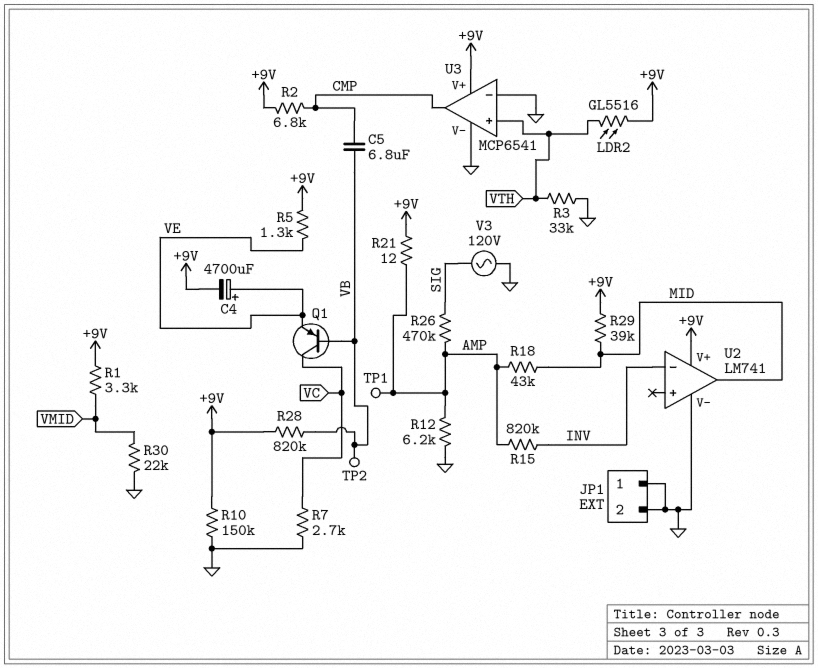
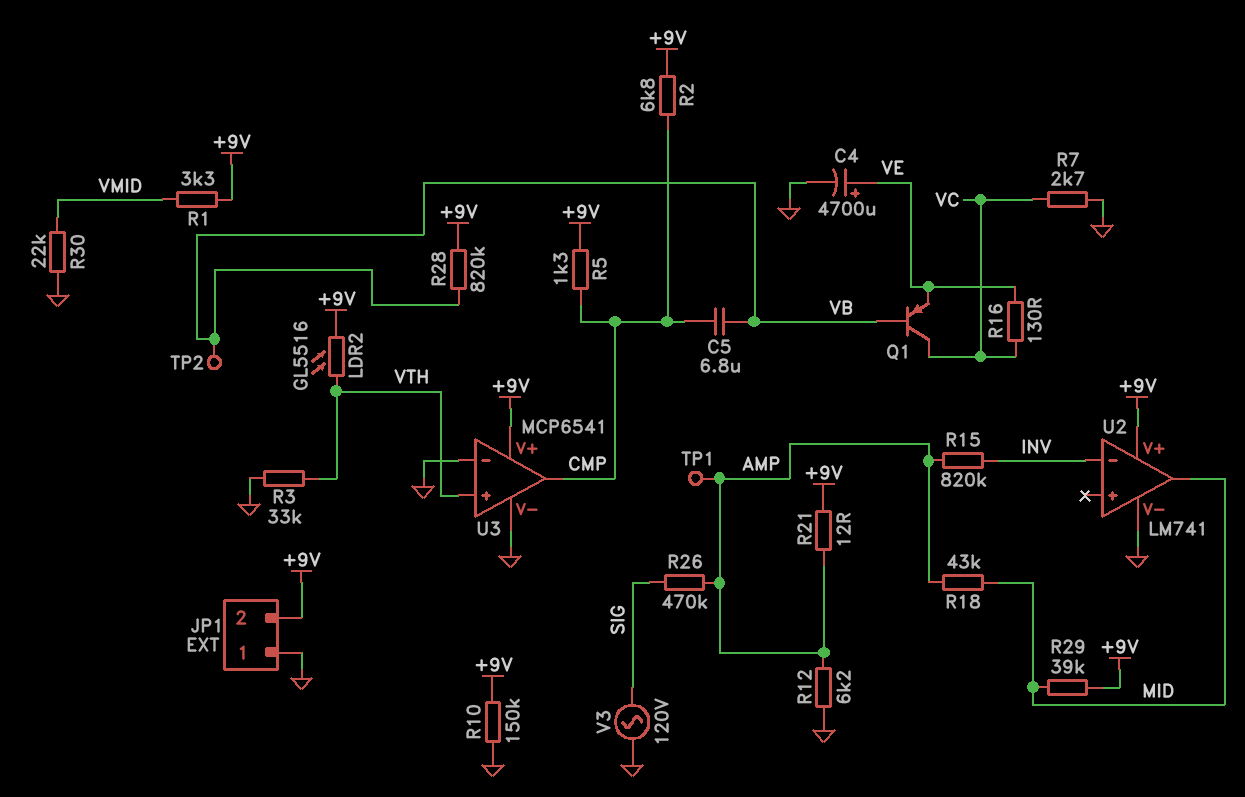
C4: 4700uF (plus VE, minus +9V) -> 4700uF (plus VE, minus GND)
JP1 pin 2: GND -> +9V
R5: 1.3k (+9V, VE) -> 1.3k (+9V, CMP)
R16: none -> 130 (VC, VE)

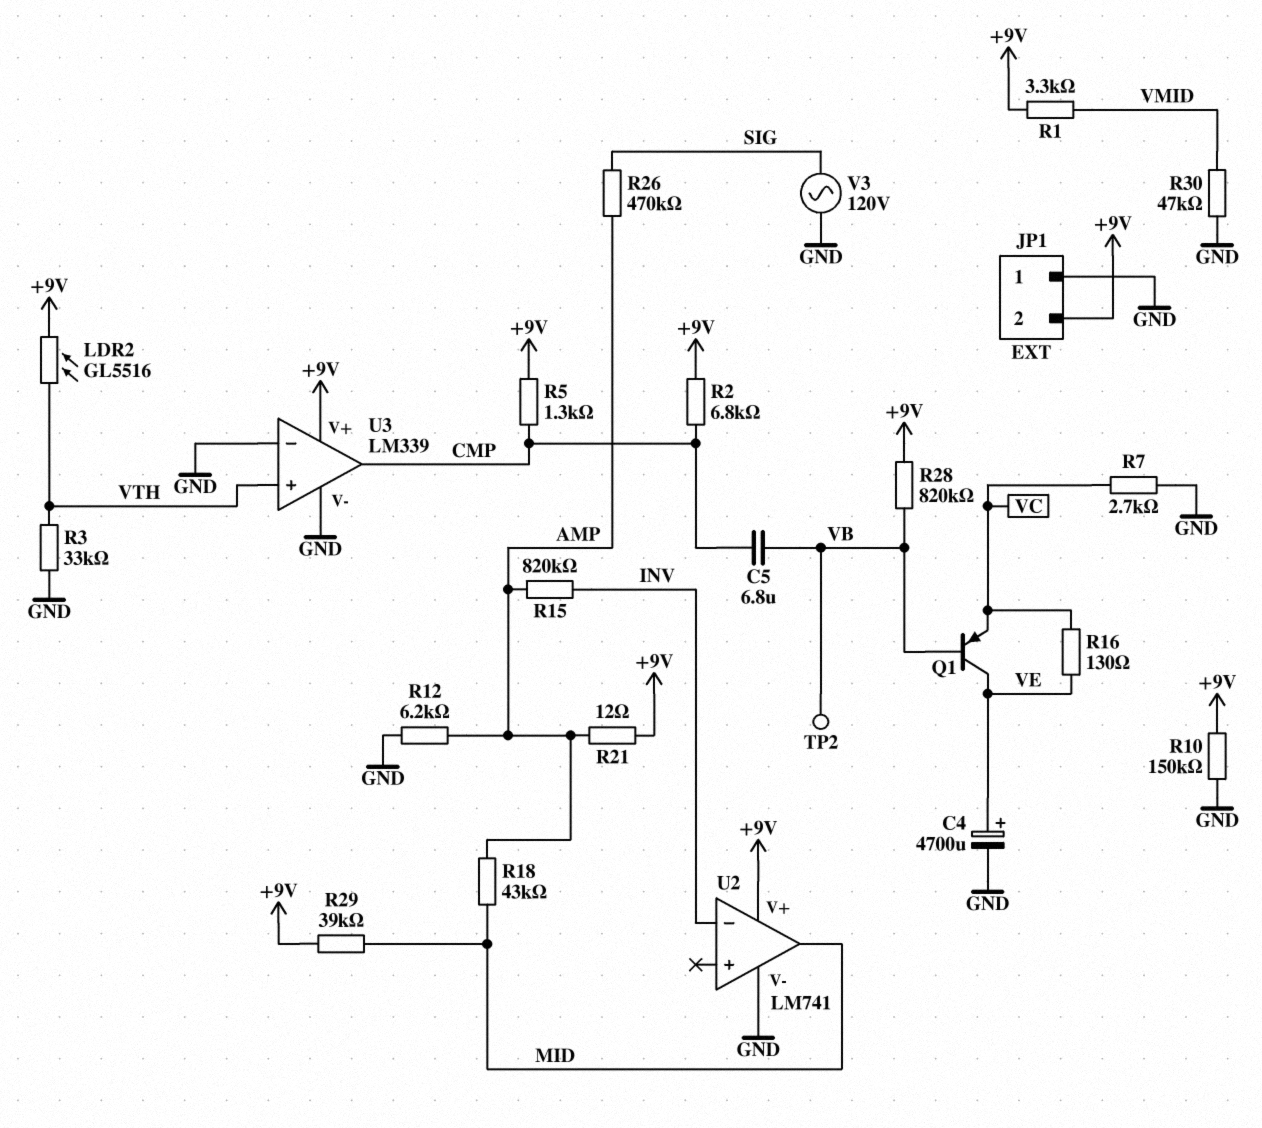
Q1: PNP (B VB, C VC, E VE) -> PNP (B VB, C VE, E VC)
R30: 22k (GND, VMID) -> 47k (GND, VMID)
TP1: test point (AMP) -> none
U3: MCP6541 -> LM339

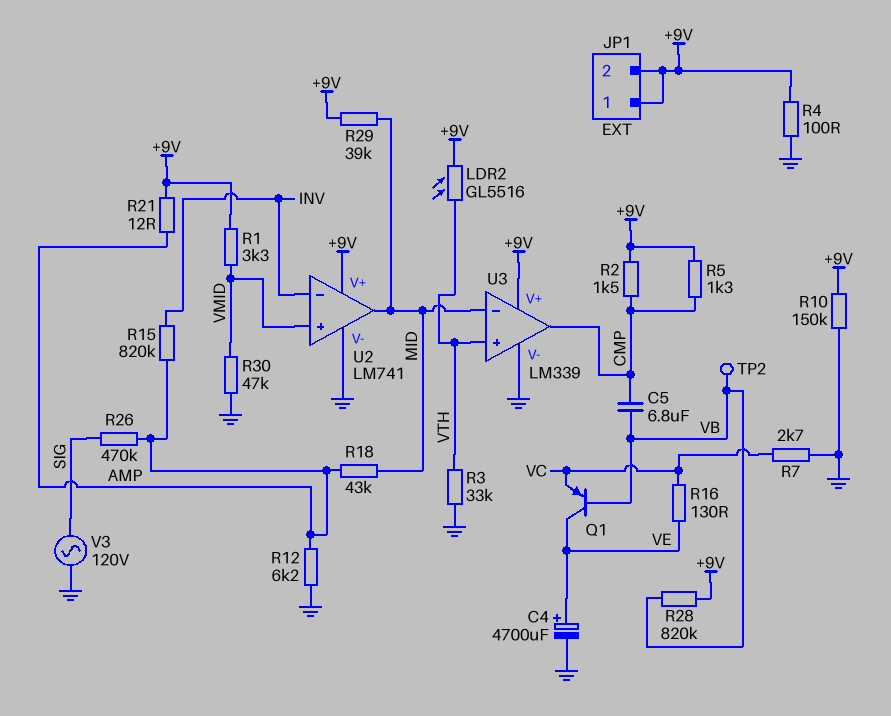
JP1 pin 1: GND -> +9V
R2: 6.8k (+9V, CMP) -> 1.5k (+9V, CMP)
R4: none -> 100 (+9V, GND)
U2 pin in+: none -> VMID
U3 pin in-: GND -> MID

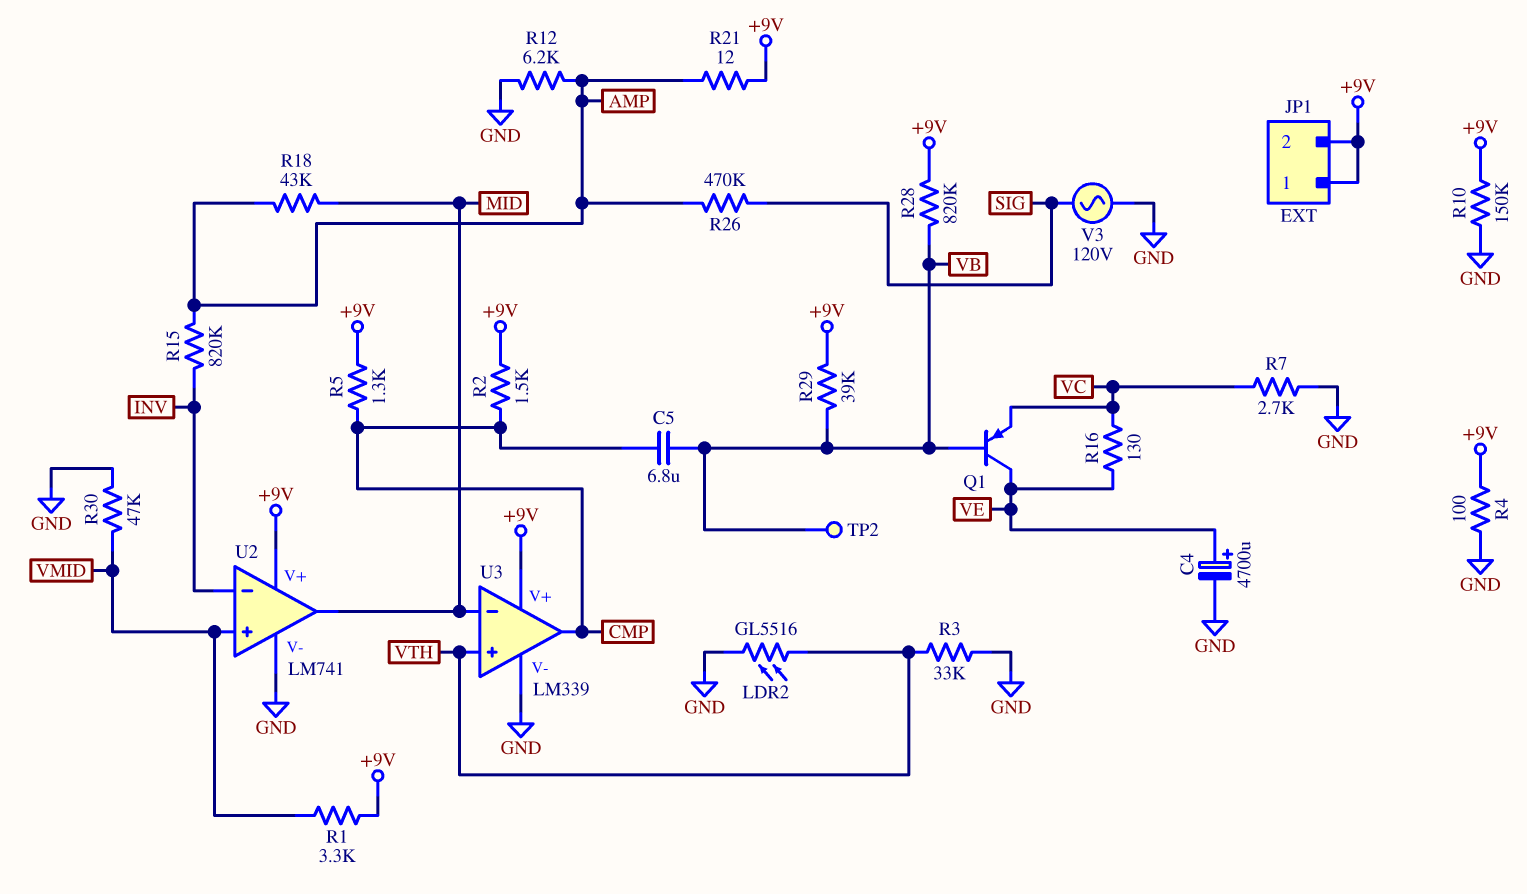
LDR2: GL5516 (+9V, VTH) -> GL5516 (GND, VTH)
R29: 39k (+9V, MID) -> 39k (+9V, VB)

